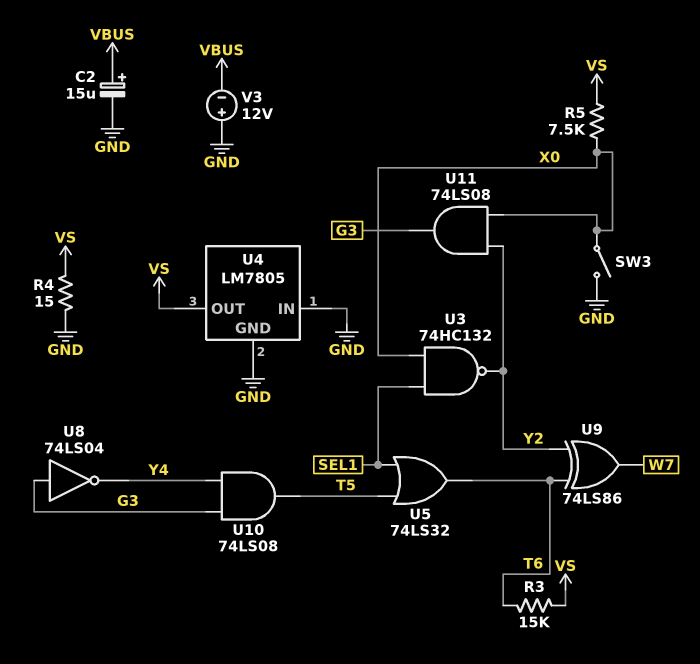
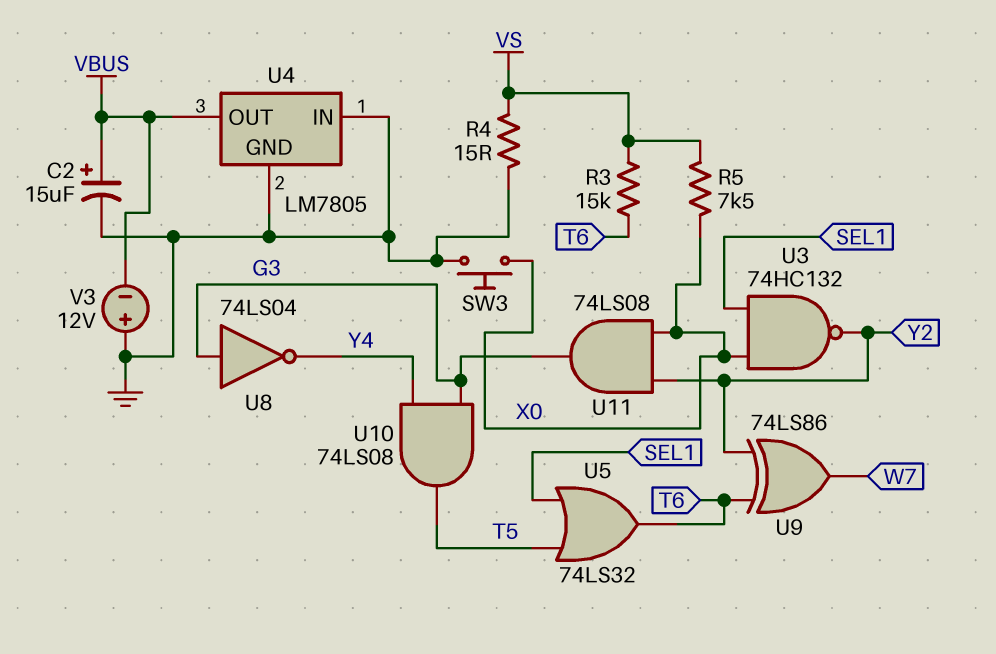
SW3: switch (GND, X0) -> button (GND, X0)
U4 pin OUT: VS -> VBUS

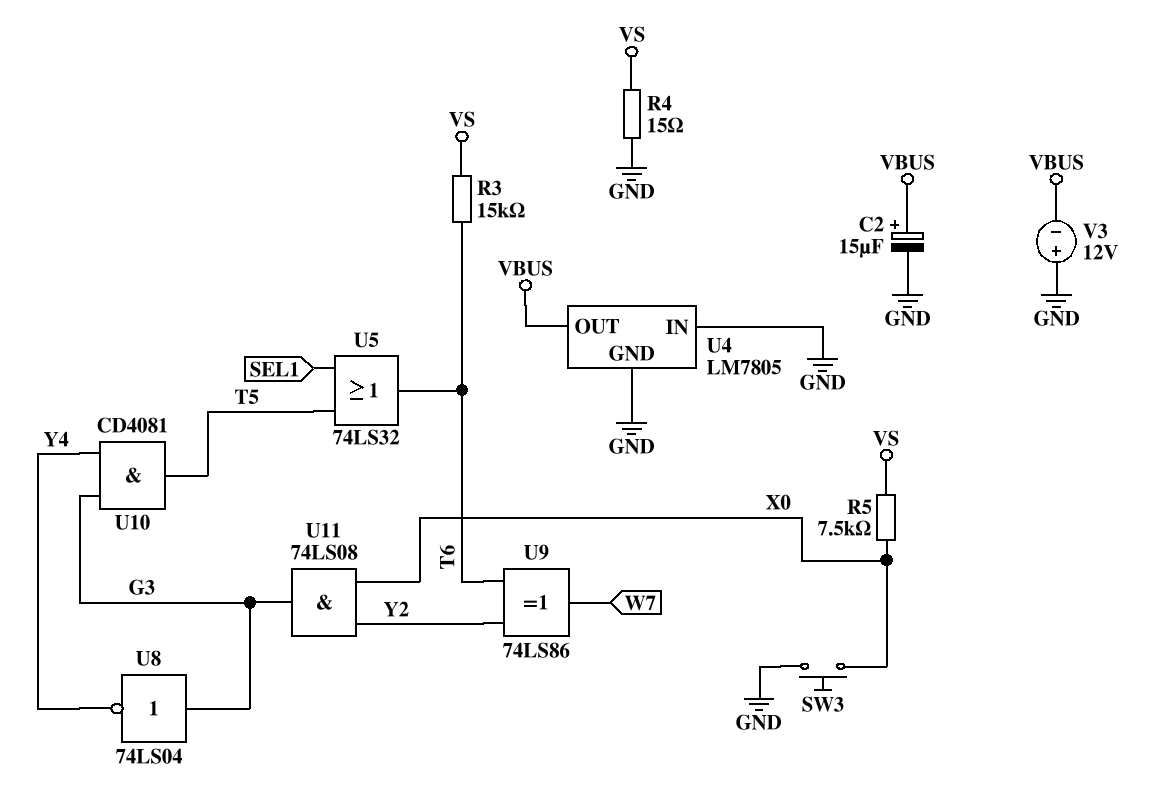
U3: NAND 74HC132 (in SEL1, in X0, out Y2) -> none
U10: AND 74LS08 (in G3, in Y4, out T5) -> AND CD4081 (in G3, in Y4, out T5)

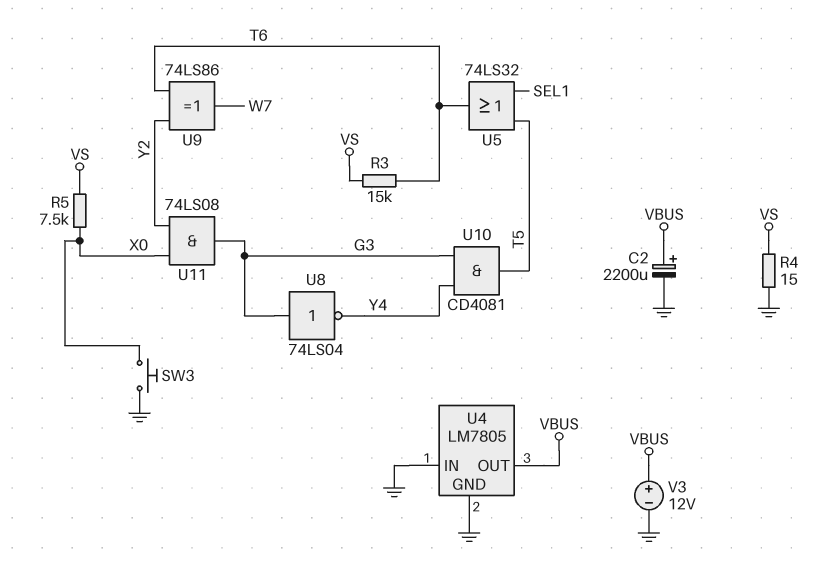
C2: 15uF (plus VBUS, minus GND) -> 2200uF (plus VBUS, minus GND)
V3: 12V (plus GND, minus VBUS) -> 12V (plus VBUS, minus GND)

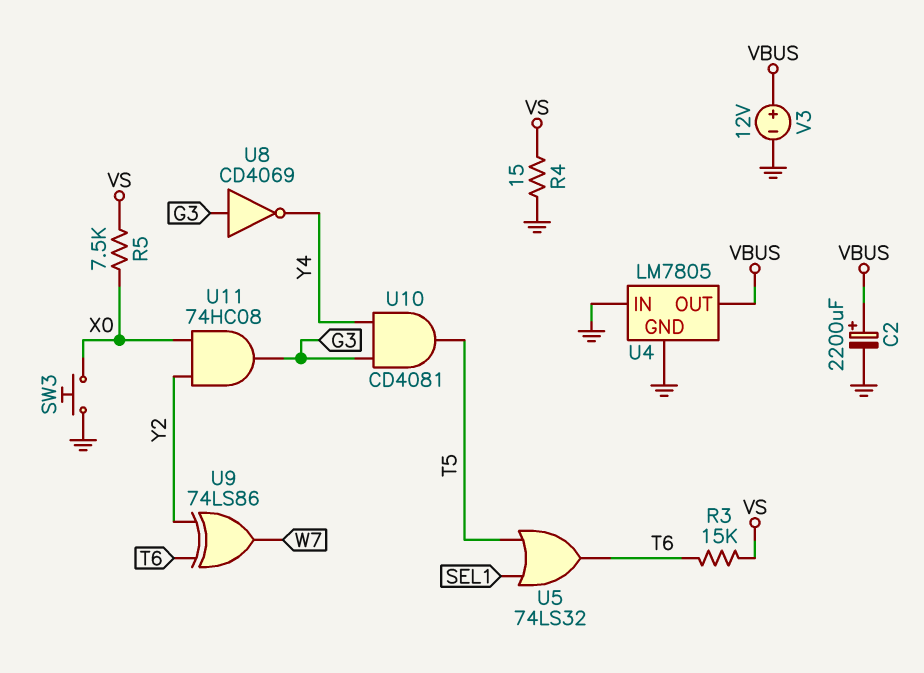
U8: NOT 74LS04 (in G3, out Y4) -> NOT CD4069 (in G3, out Y4)
U11: AND 74LS08 (in X0, in Y2, out G3) -> AND 74HC08 (in X0, in Y2, out G3)

